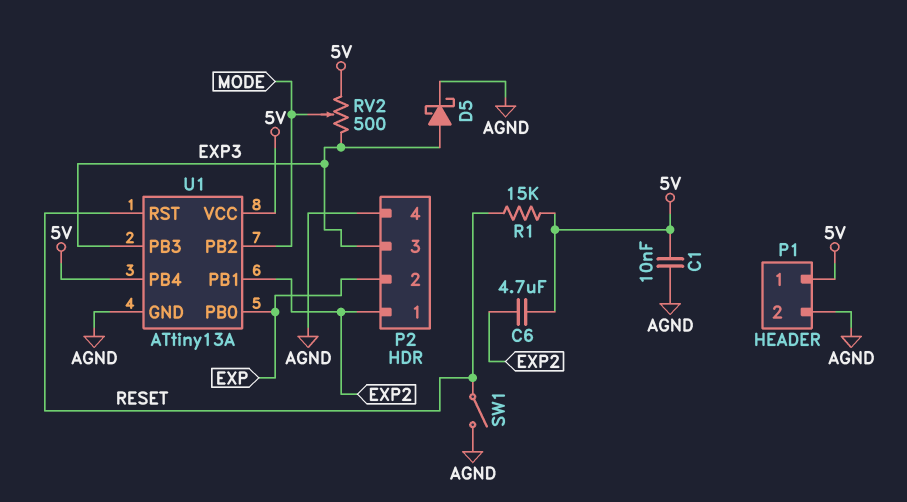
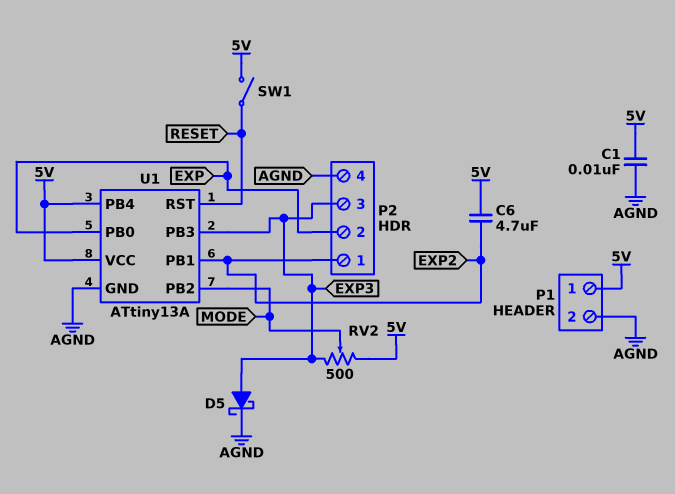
R1: 15k (5V, RESET) -> none
SW1: switch (AGND, RESET) -> switch (5V, RESET)

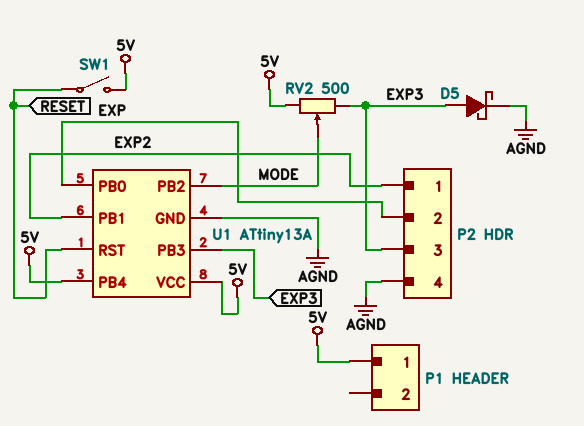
C1: 10nF (5V, AGND) -> none
C6: 4.7uF (5V, EXP2) -> none
P1 pin 2: AGND -> none

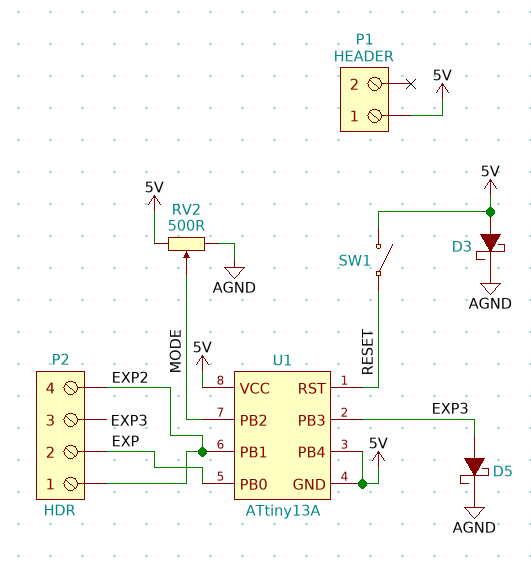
D3: none -> schottky (A 5V, K AGND)
P2 pin 4: AGND -> EXP2
RV2: 500 (5V, EXP3, wiper MODE) -> 500 (5V, AGND, wiper MODE)
U1 pin GND: AGND -> 5V

